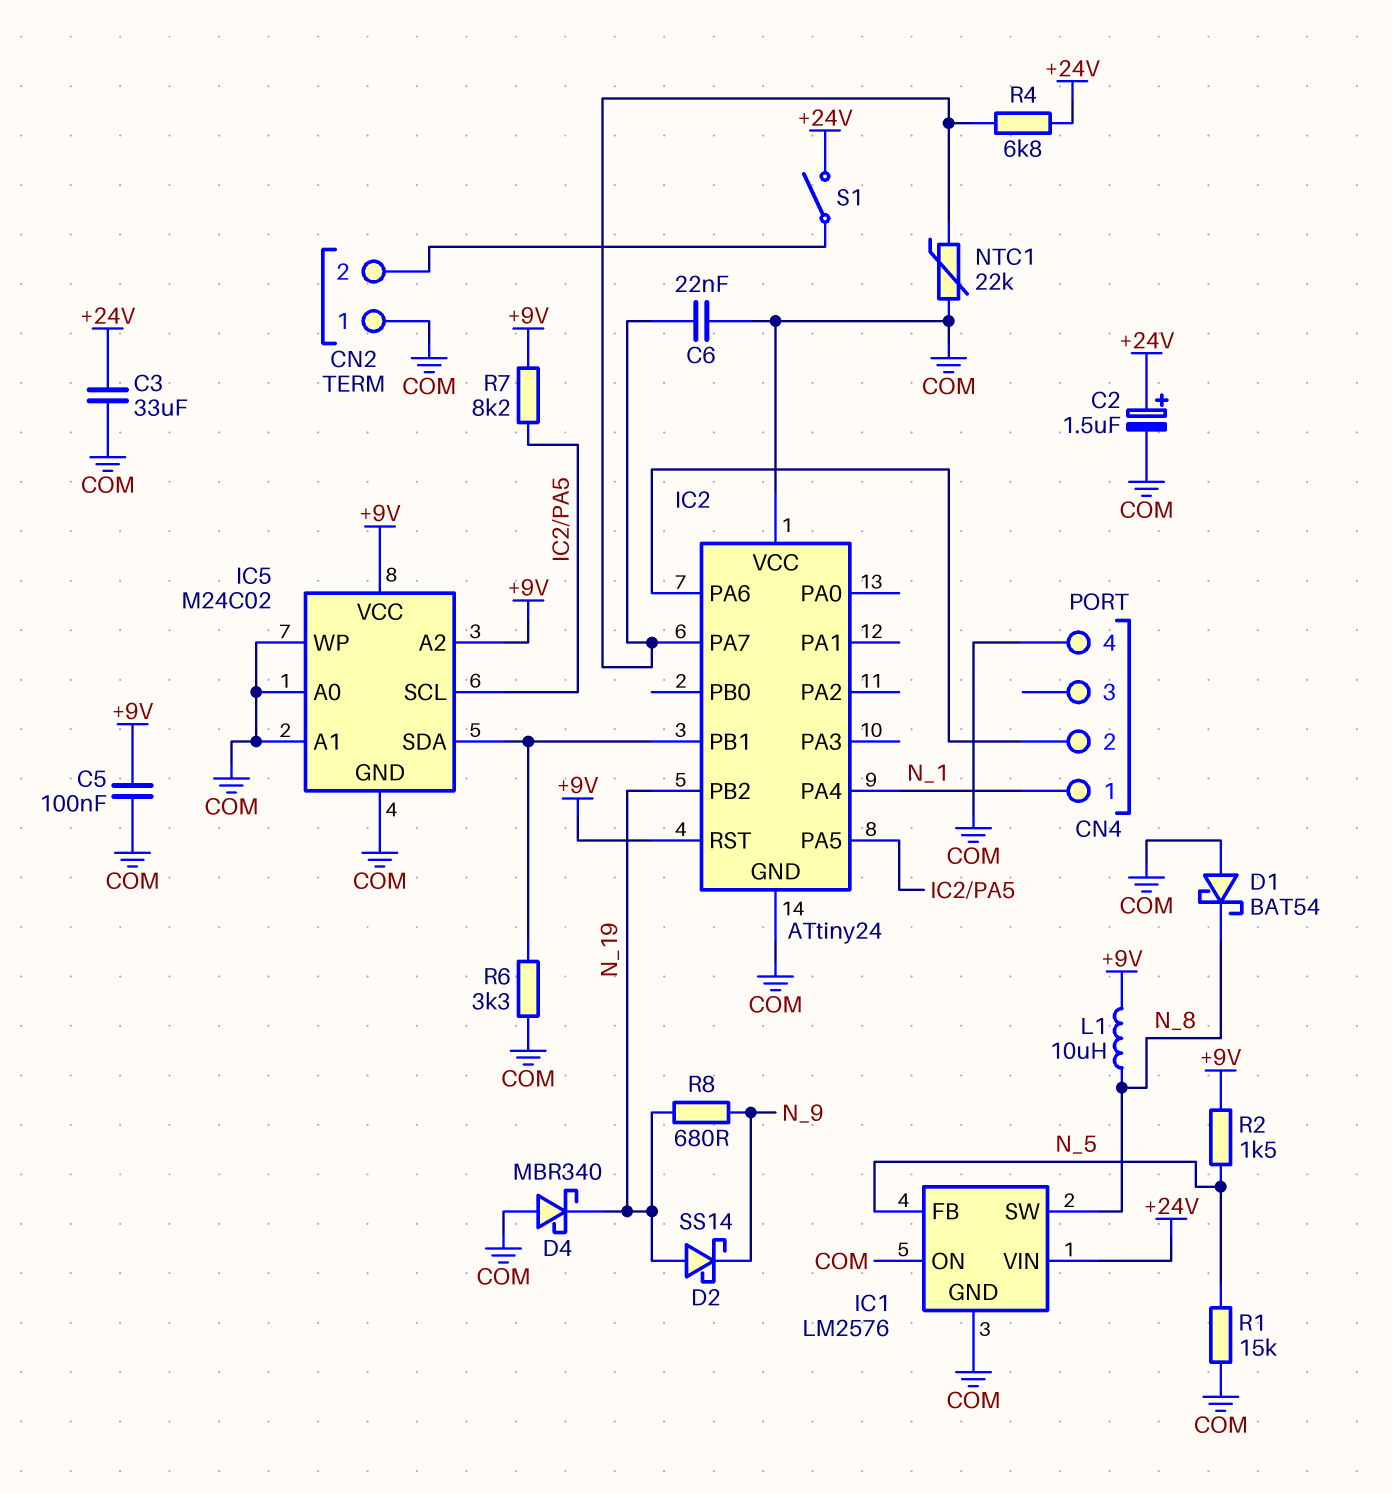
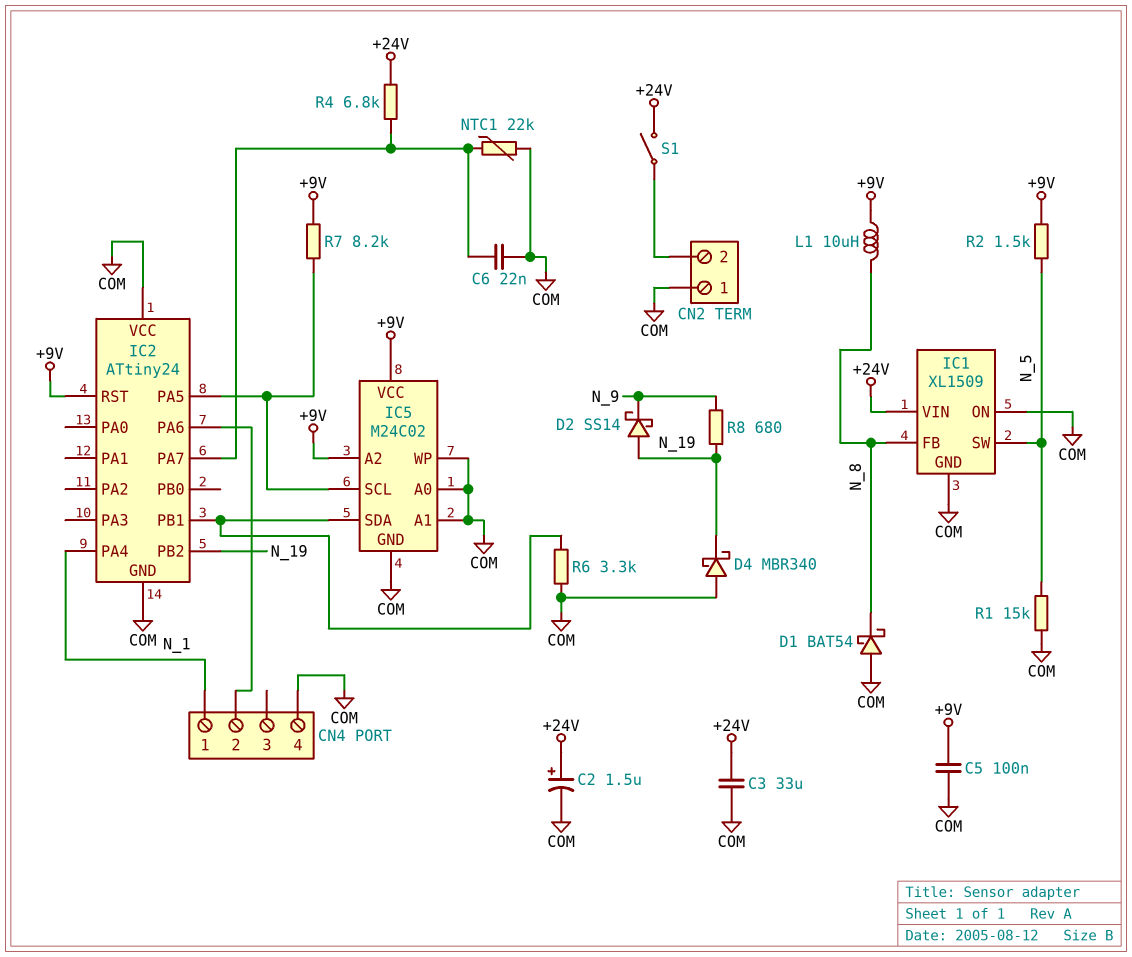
IC1: LM2576 -> XL1509
IC1 pin FB: N_5 -> N_8
IC1 pin SW: N_8 -> N_5

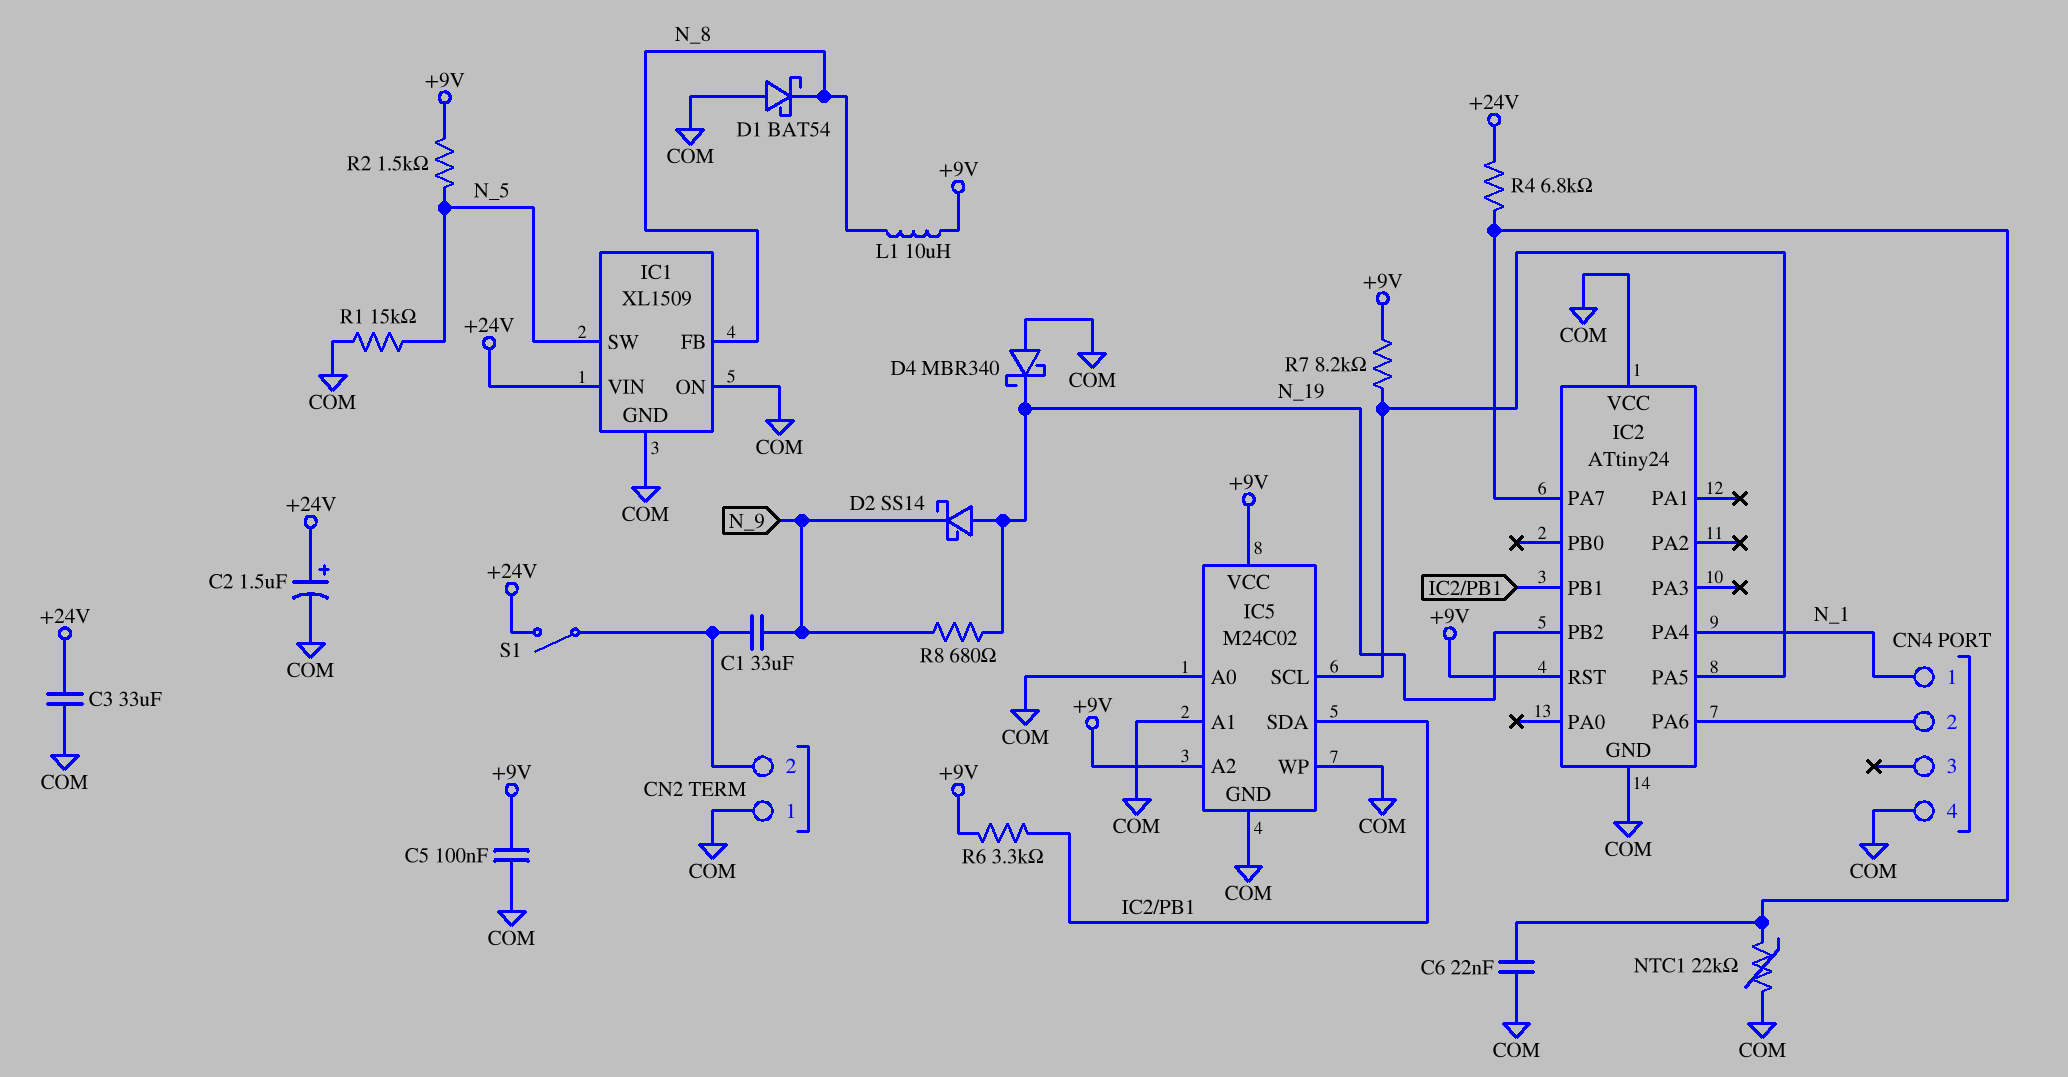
C1: none -> 33uF (CN2/2, N_9)
R6: 3.3k (COM, IC2/PB1) -> 3.3k (+9V, IC2/PB1)

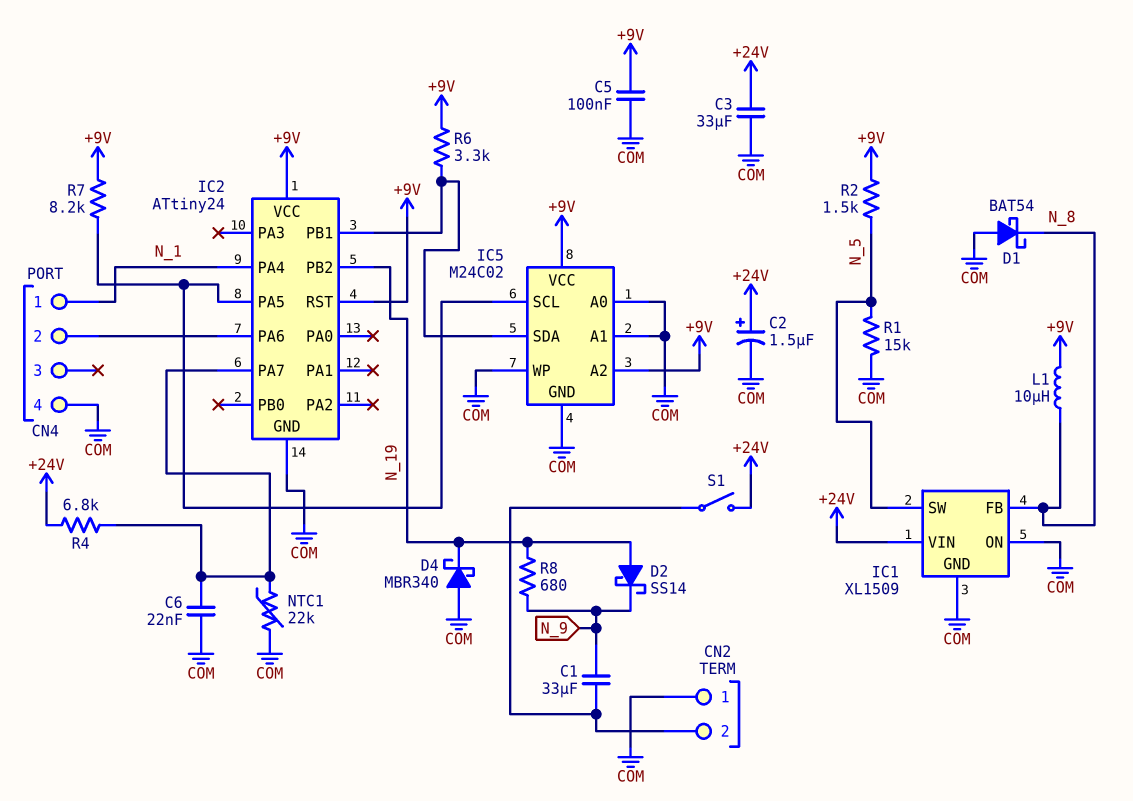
IC2 pin VCC: COM -> +9V

